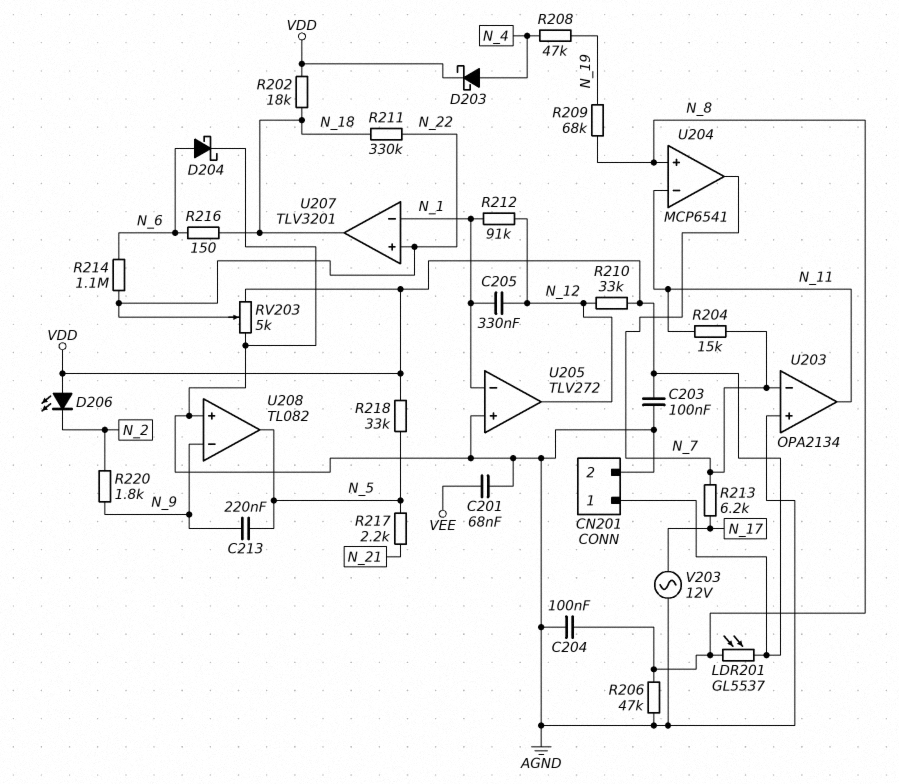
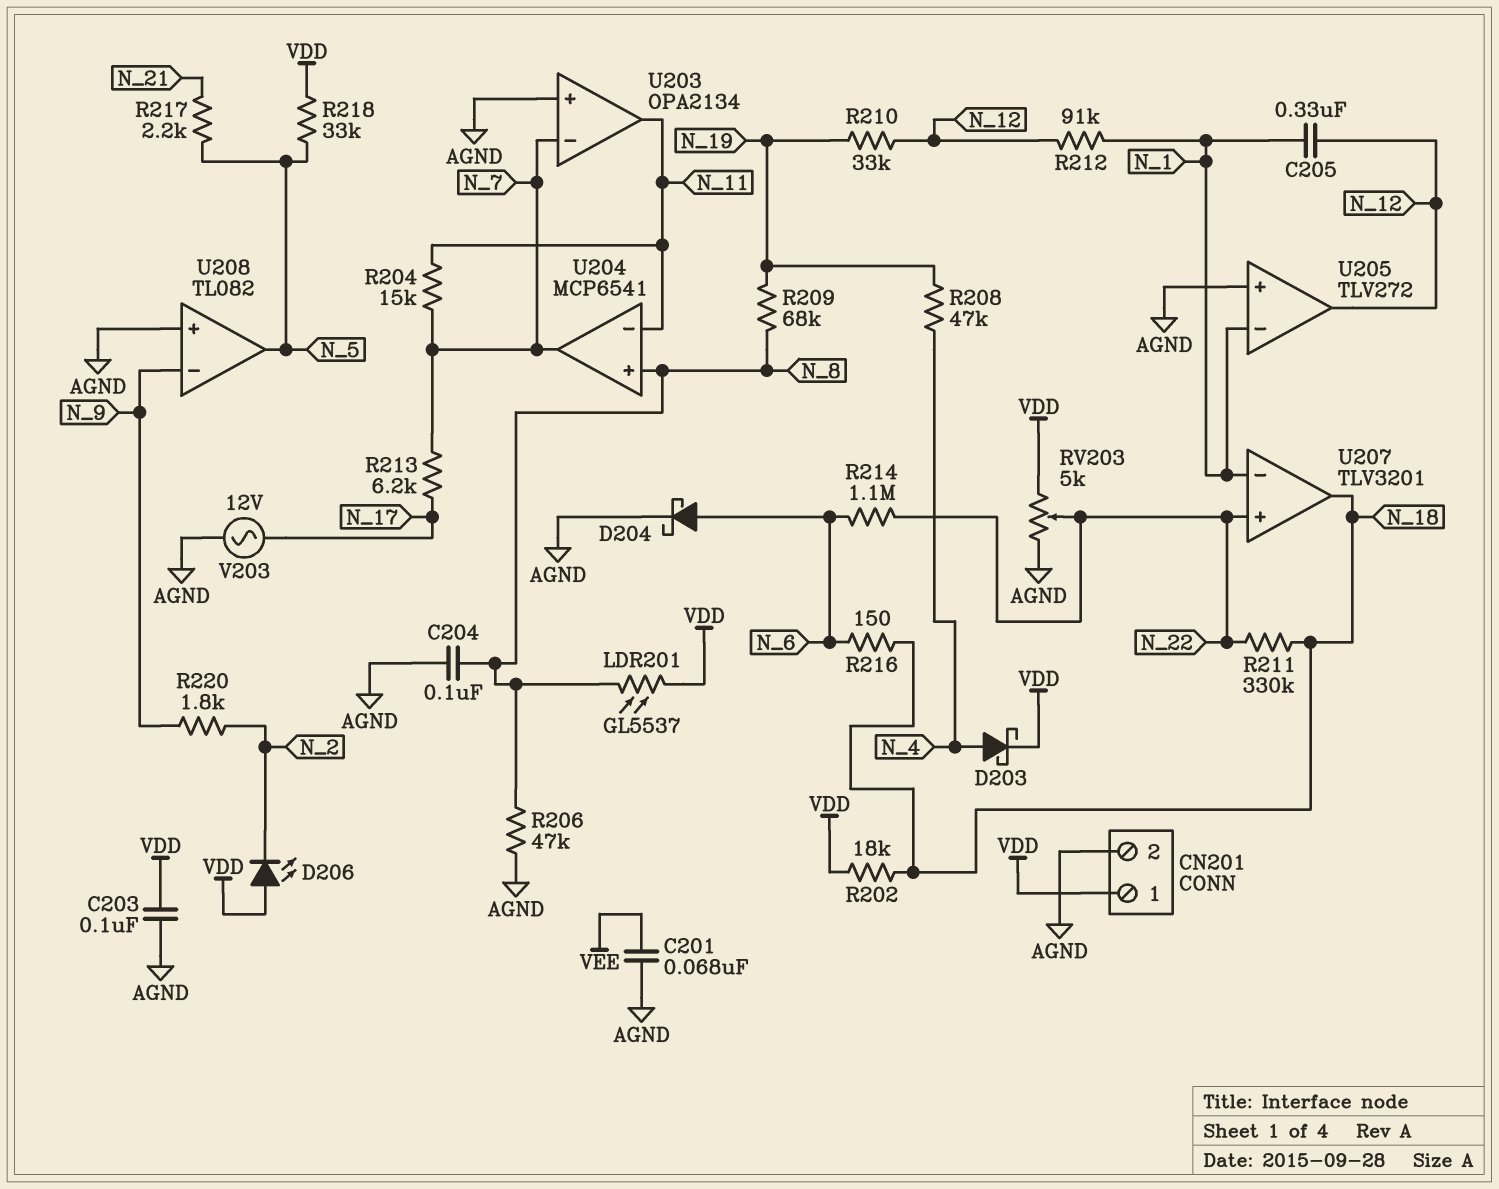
C213: 220nF (N_5, N_9) -> none
R210: 33k (N_12, VDD) -> 33k (N_12, N_19)

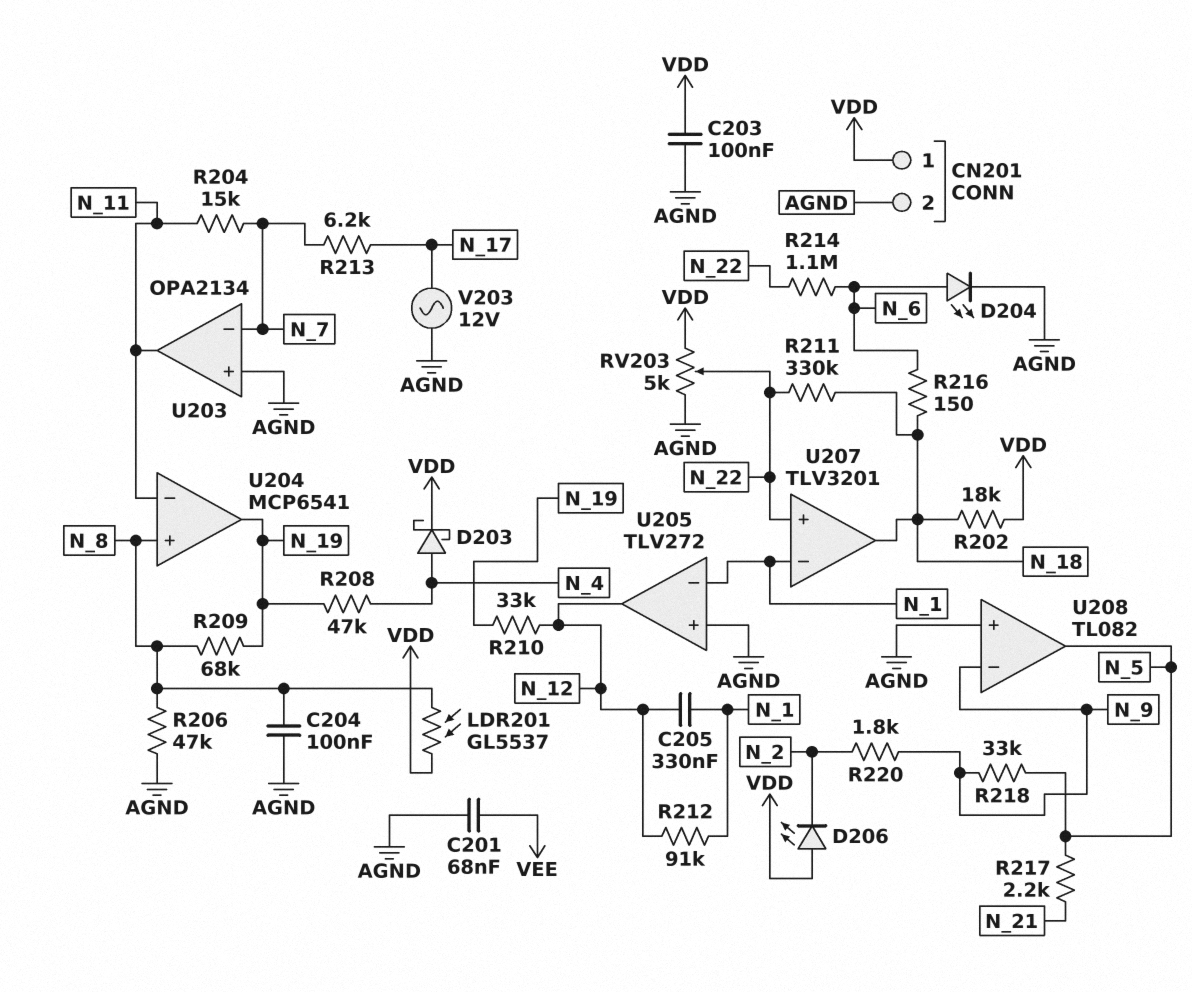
D204: schottky (A N_6, K AGND) -> LED (A N_6, K AGND)
R218: 33k (N_5, VDD) -> 33k (N_5, N_9)
U204 pin out: N_7 -> N_19

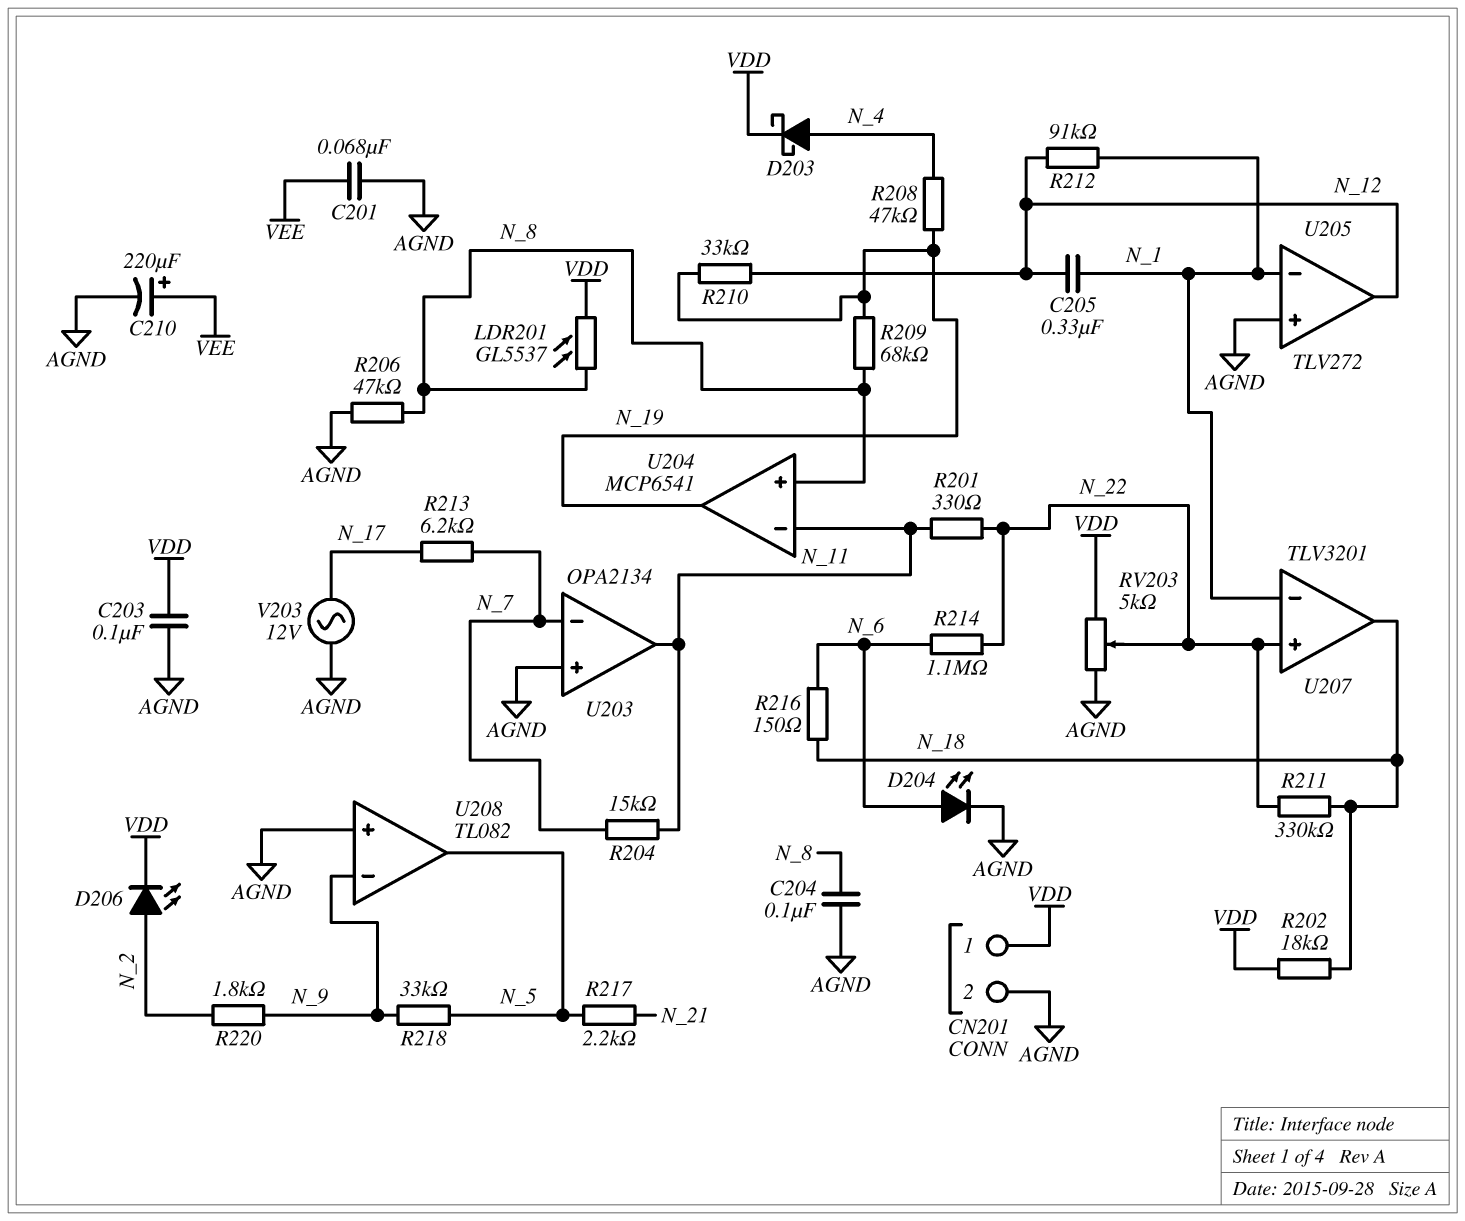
C210: none -> 220uF (plus VEE, minus AGND)
D206: LED (A VDD, K N_2) -> LED (A N_2, K VDD)
R201: none -> 330 (N_11, N_22)

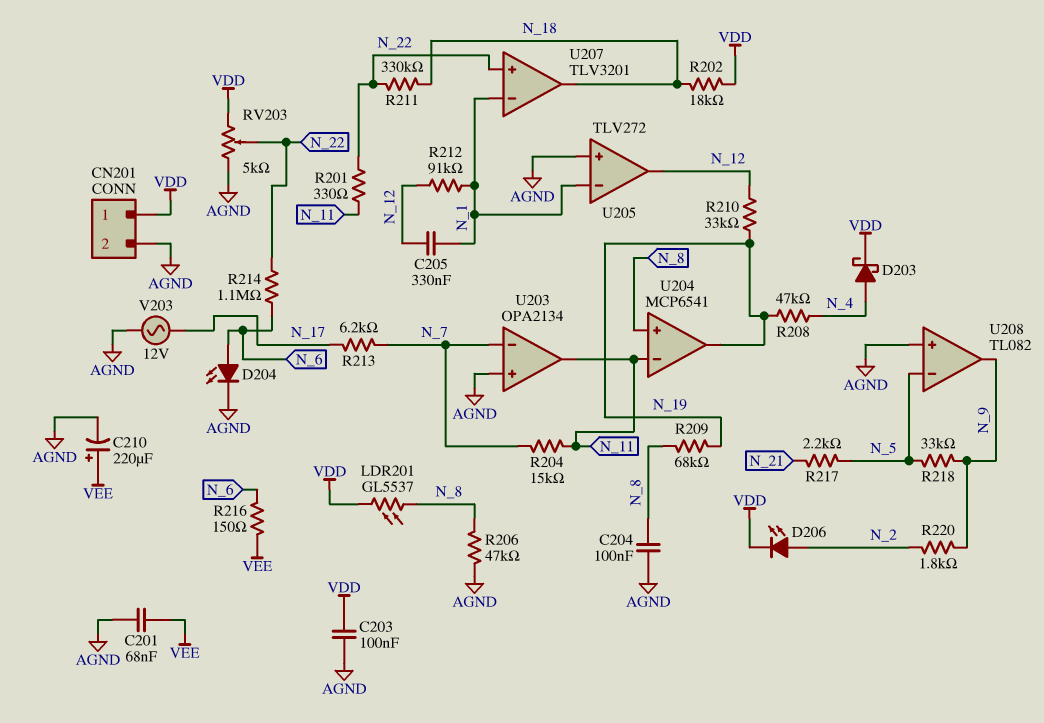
R216: 150 (N_6, N_18) -> 150 (N_6, VEE)
U208 pin in-: N_9 -> N_5
U208 pin out: N_5 -> N_9

